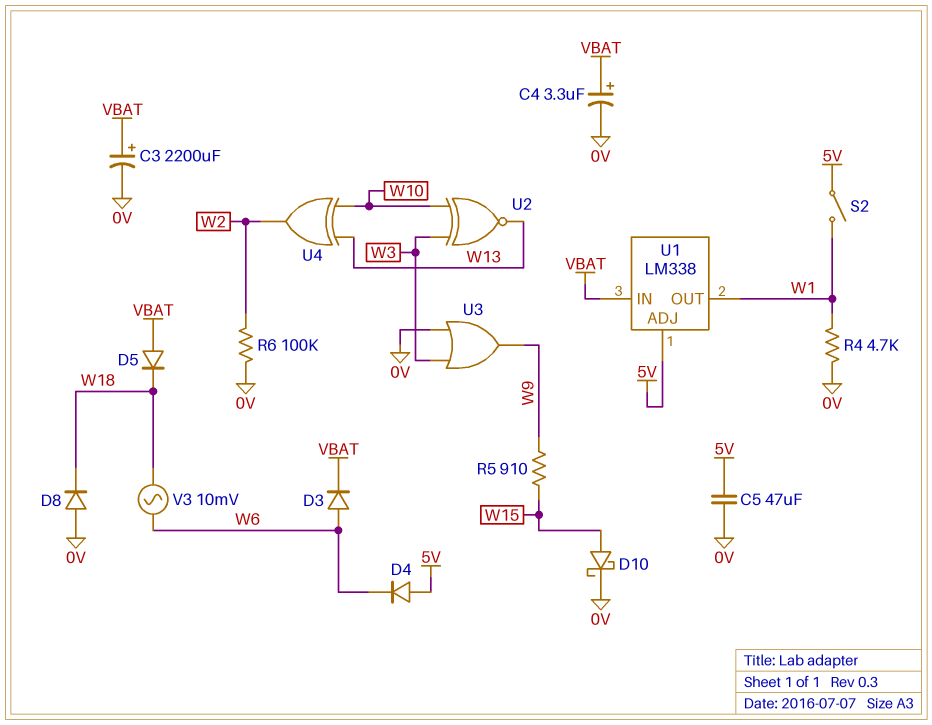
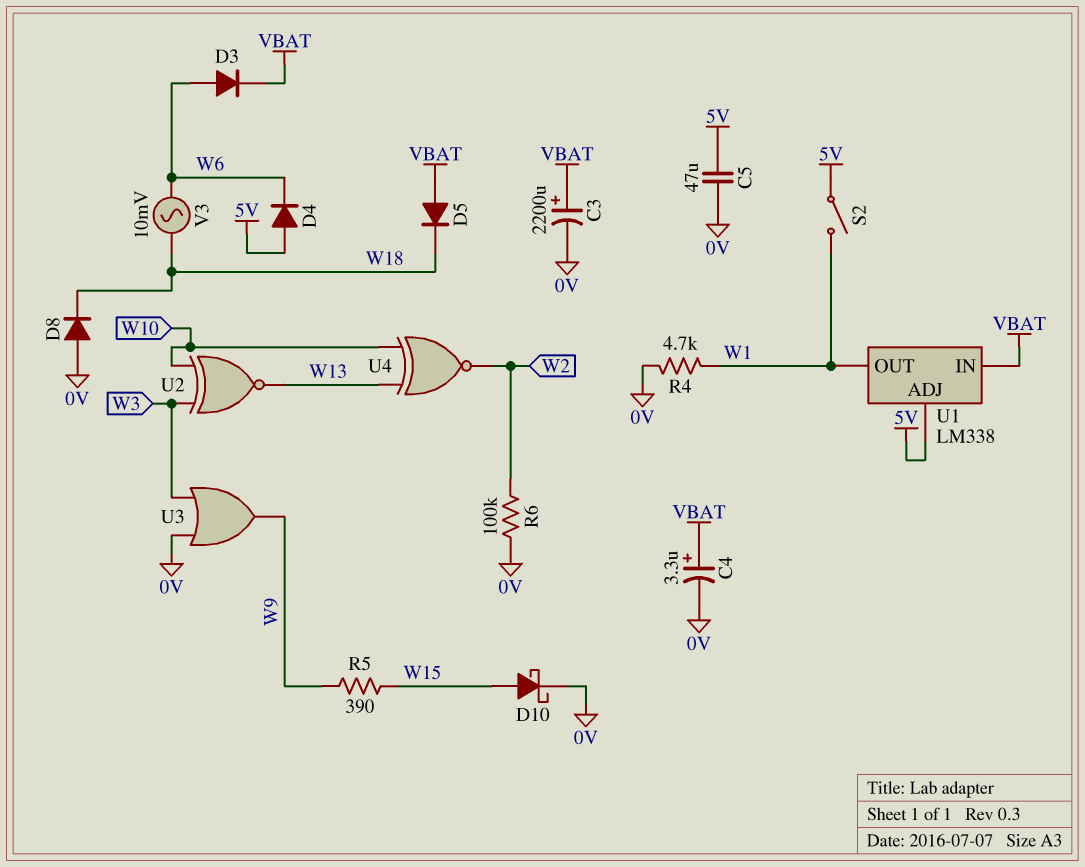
R5: 910 (W9, W15) -> 390 (W9, W15)
U4: XOR (in W10, in W13, out W2) -> XNOR (in W10, in W13, out W2)

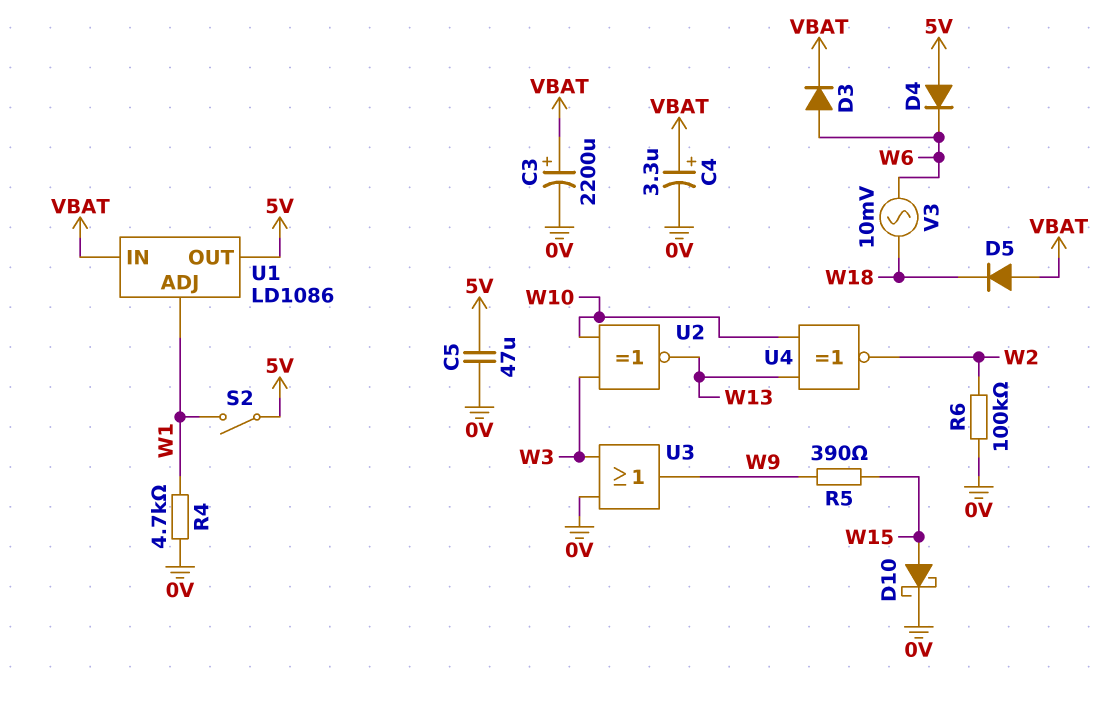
D8: diode (A 0V, K W18) -> none
U1: LM338 -> LD1086
U1 pin ADJ: 5V -> W1
U1 pin OUT: W1 -> 5V

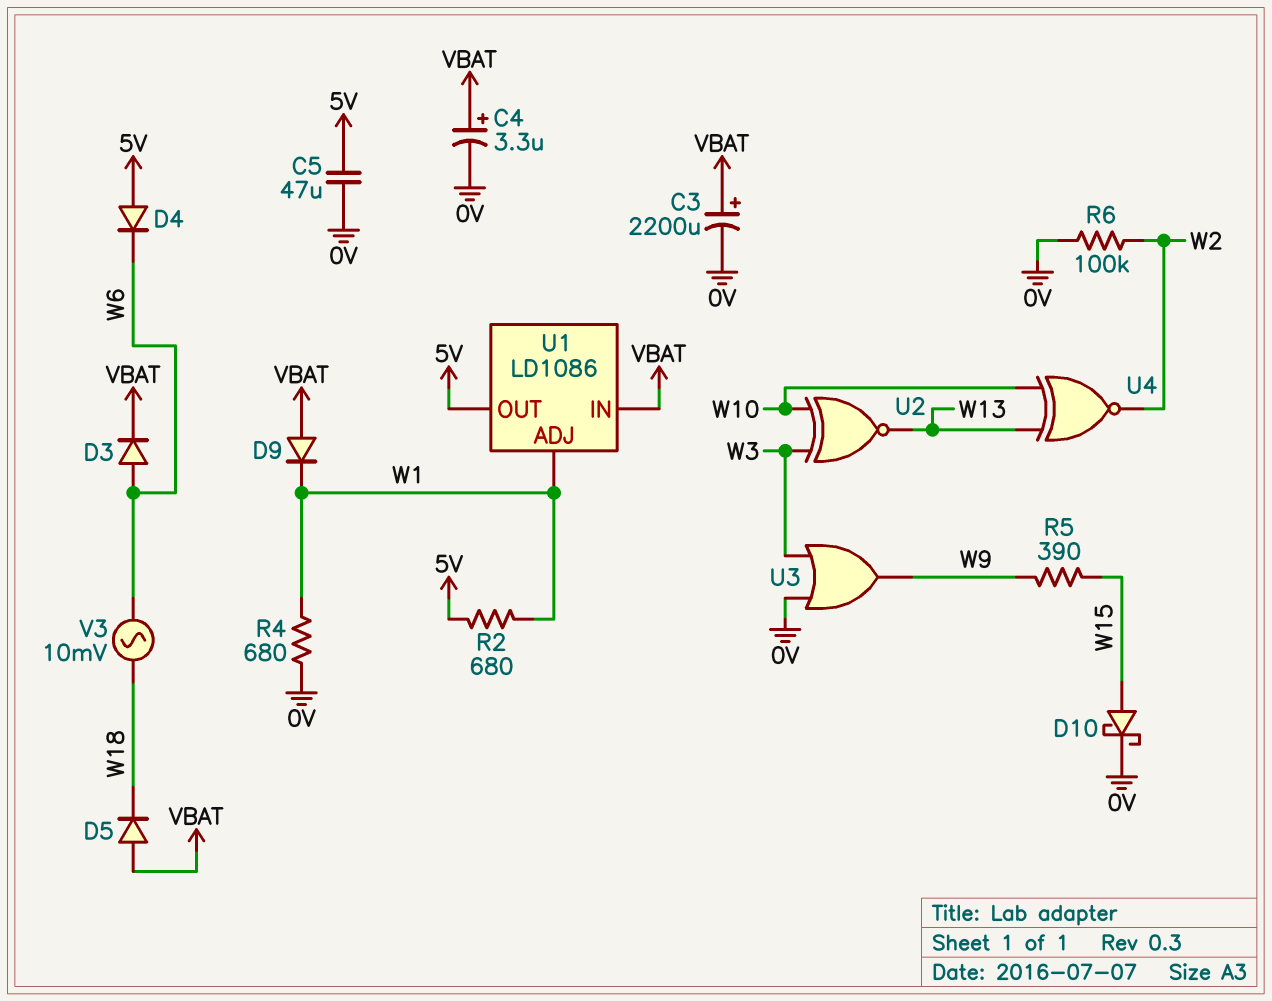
D9: none -> diode (A VBAT, K W1)
R2: none -> 680 (5V, W1)
R4: 4.7k (0V, W1) -> 680 (0V, W1)
S2: switch (5V, W1) -> none

